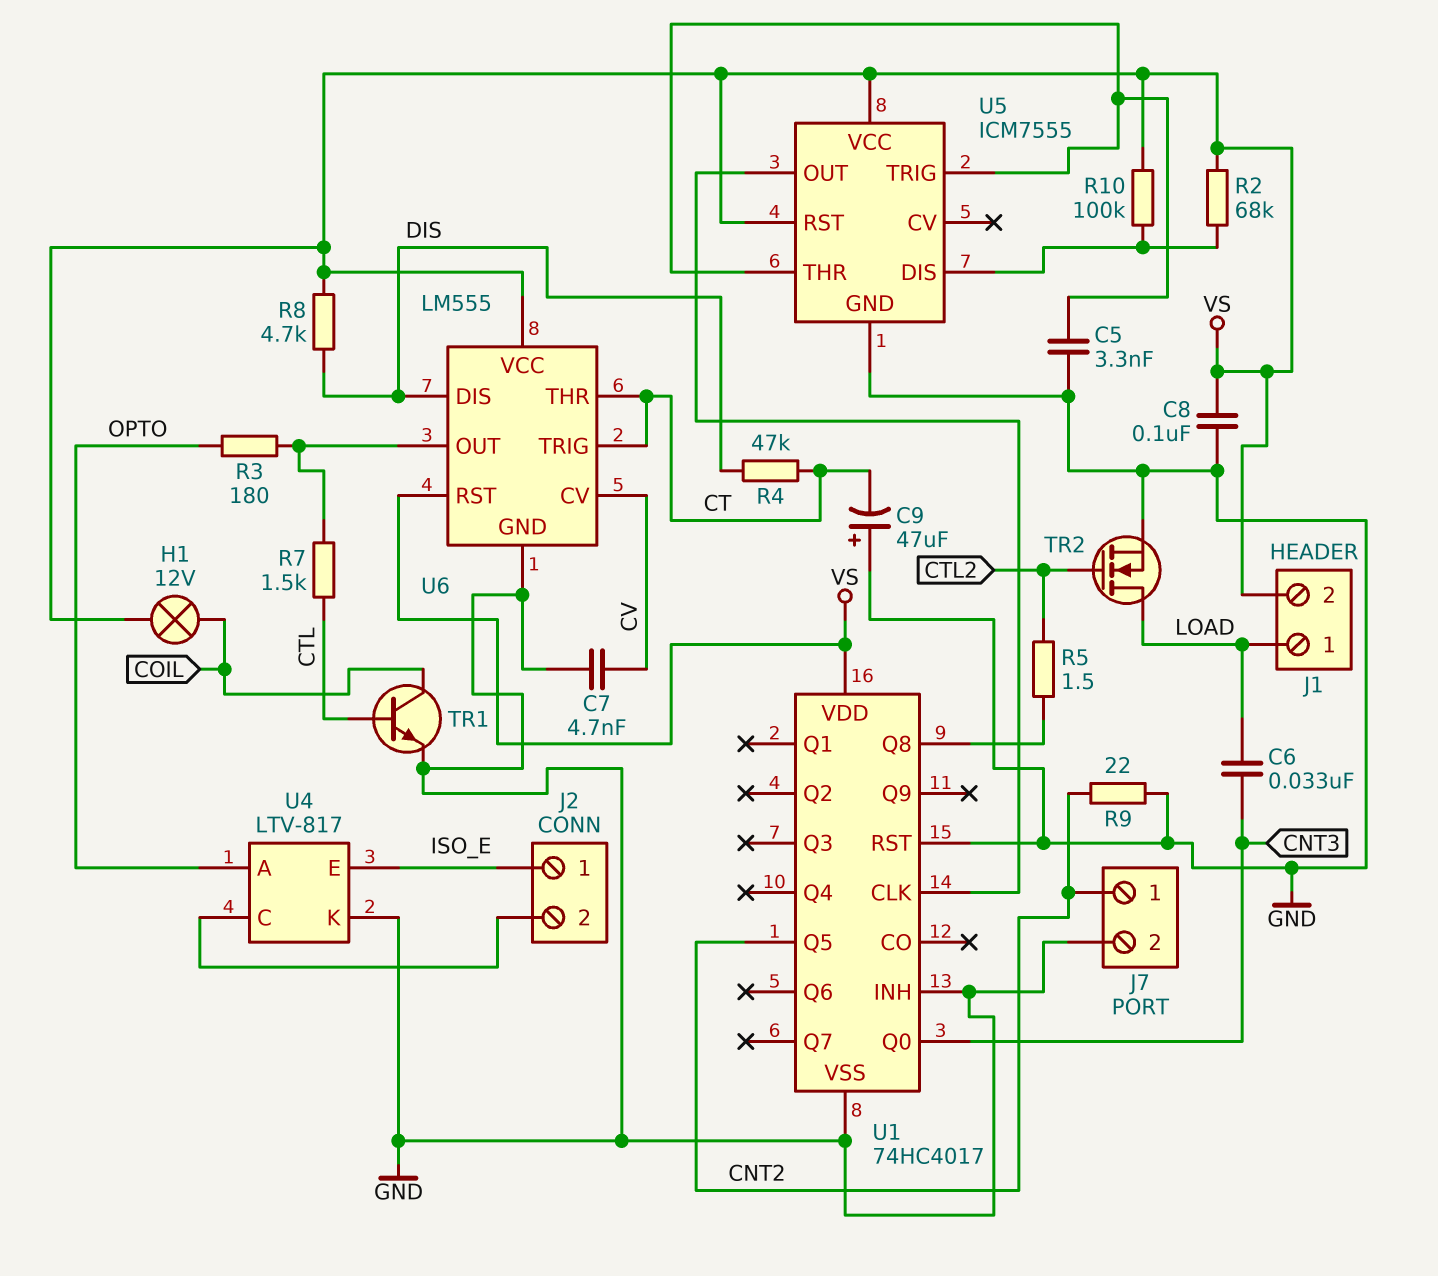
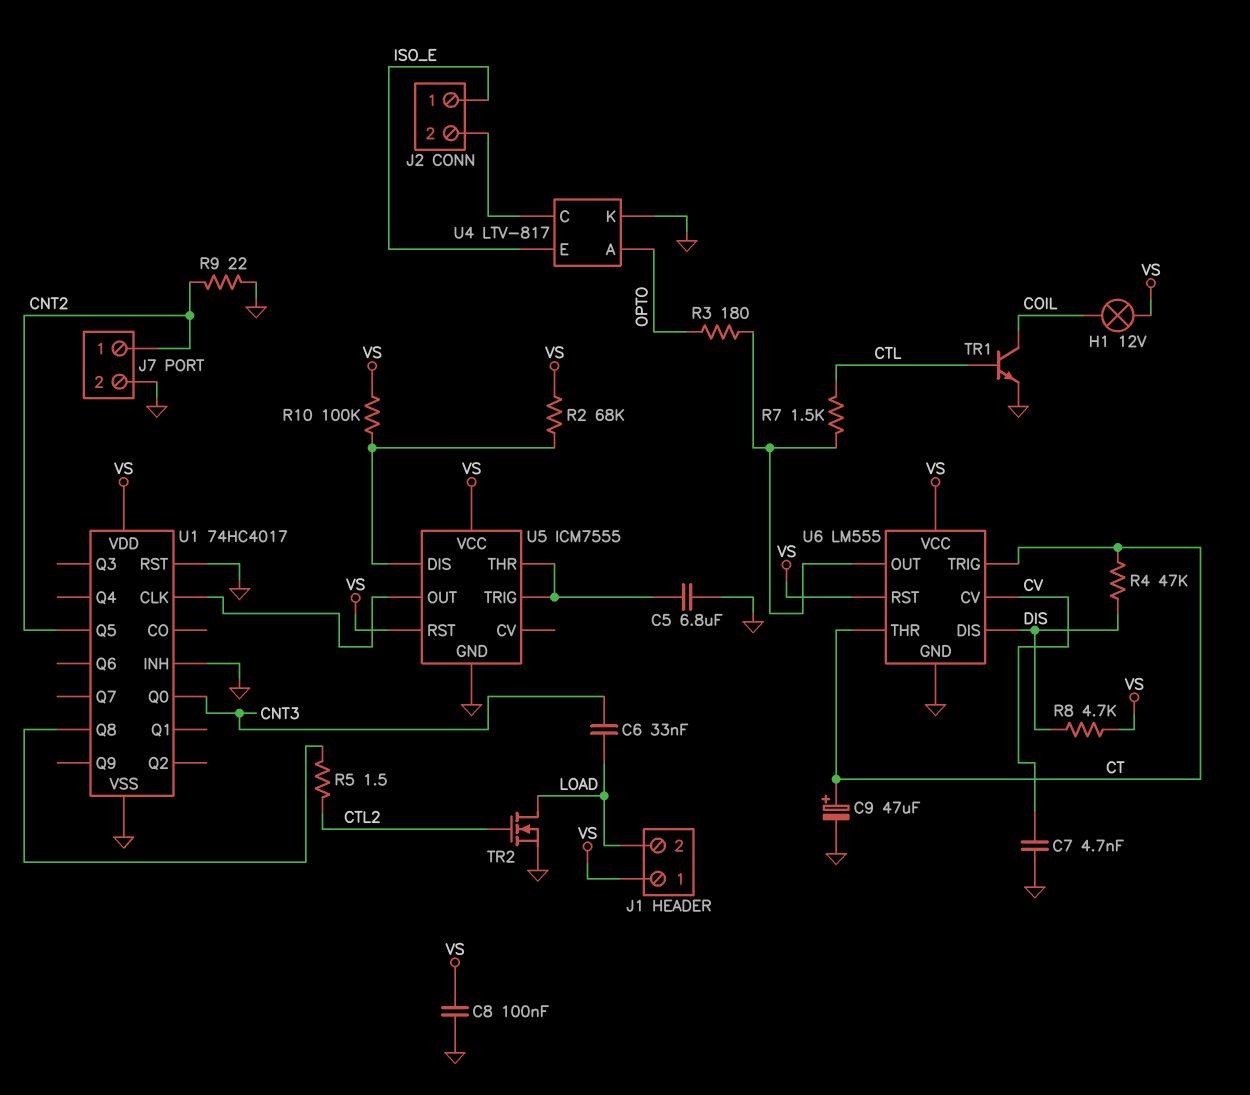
C5: 3.3nF (GND, U5/THR) -> 6.8uF (GND, U5/THR)
C9: 47uF (plus GND, minus CT) -> 47uF (plus CT, minus GND)
J1 pin 1: LOAD -> VS
J1 pin 2: VS -> LOAD

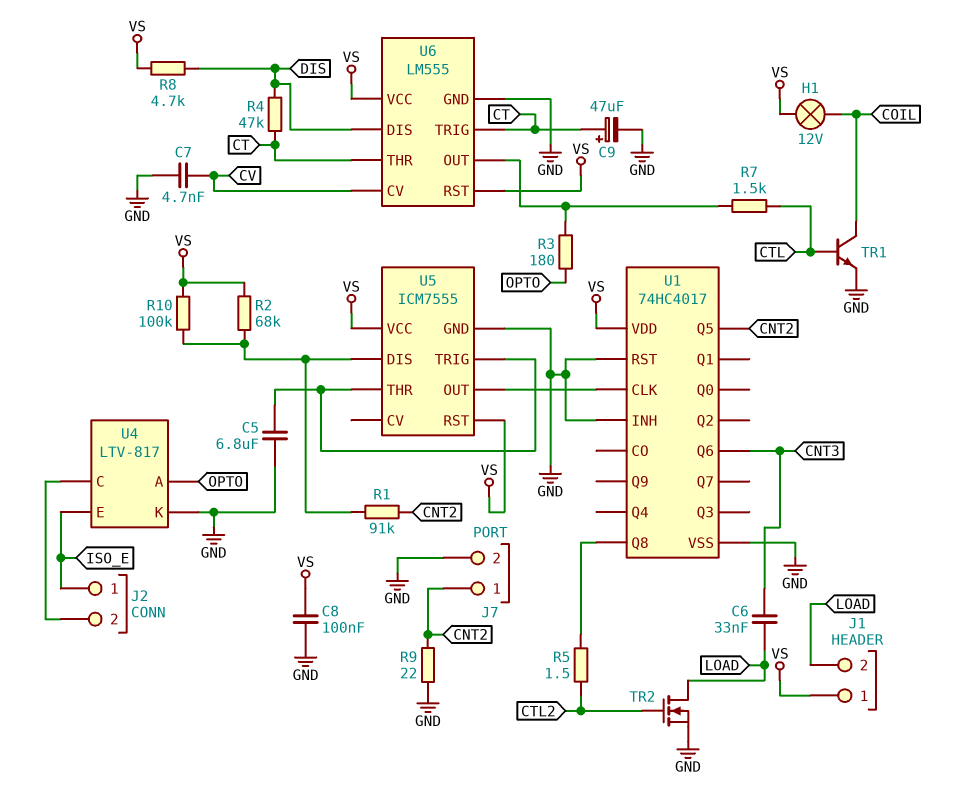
R1: none -> 91k (CNT2, U5/DIS)
U1 pin Q0: CNT3 -> none
U1 pin Q6: none -> CNT3

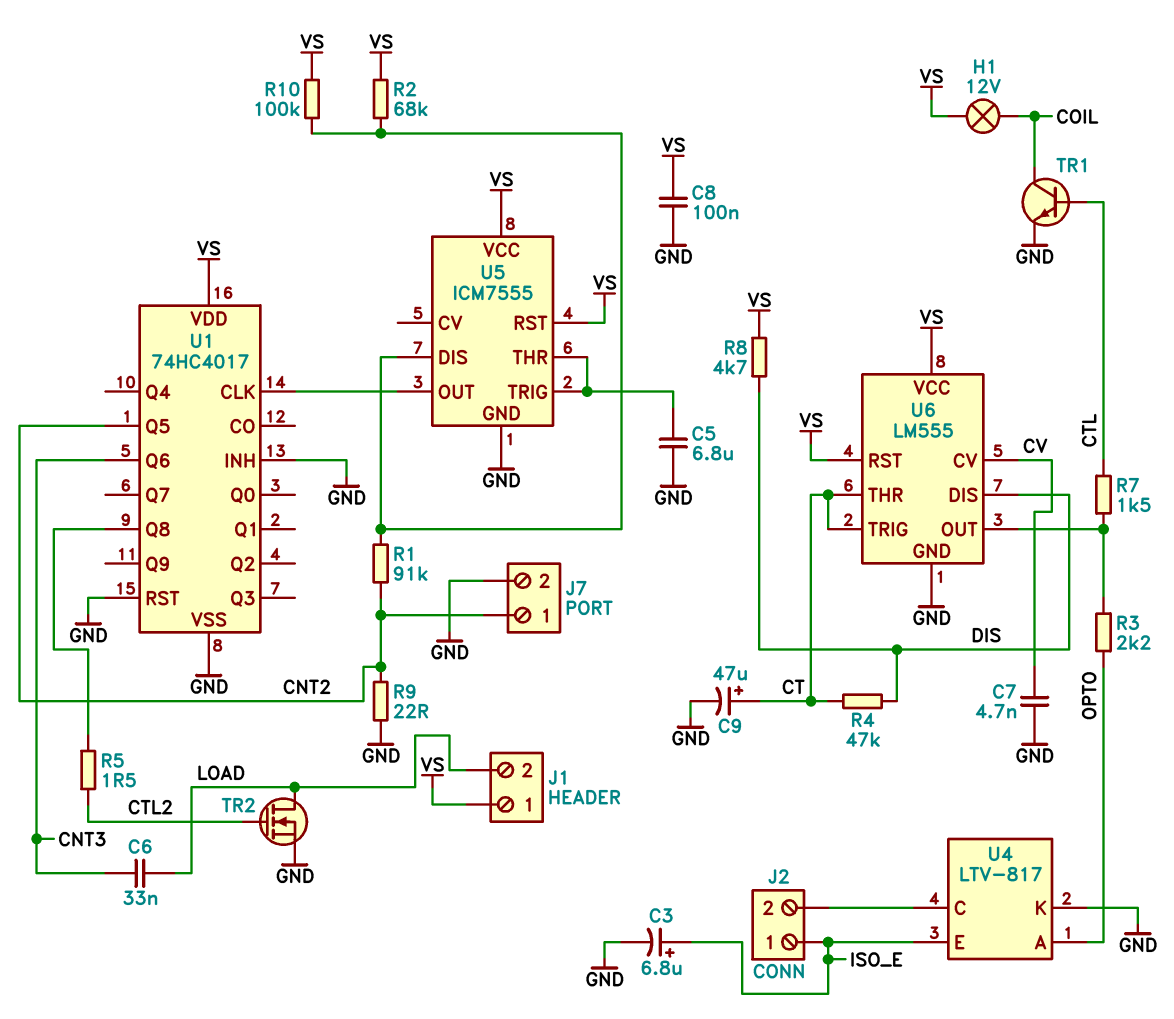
C3: none -> 6.8uF (plus ISO_E, minus GND)
R3: 180 (OPTO, U6/OUT) -> 2.2k (OPTO, U6/OUT)

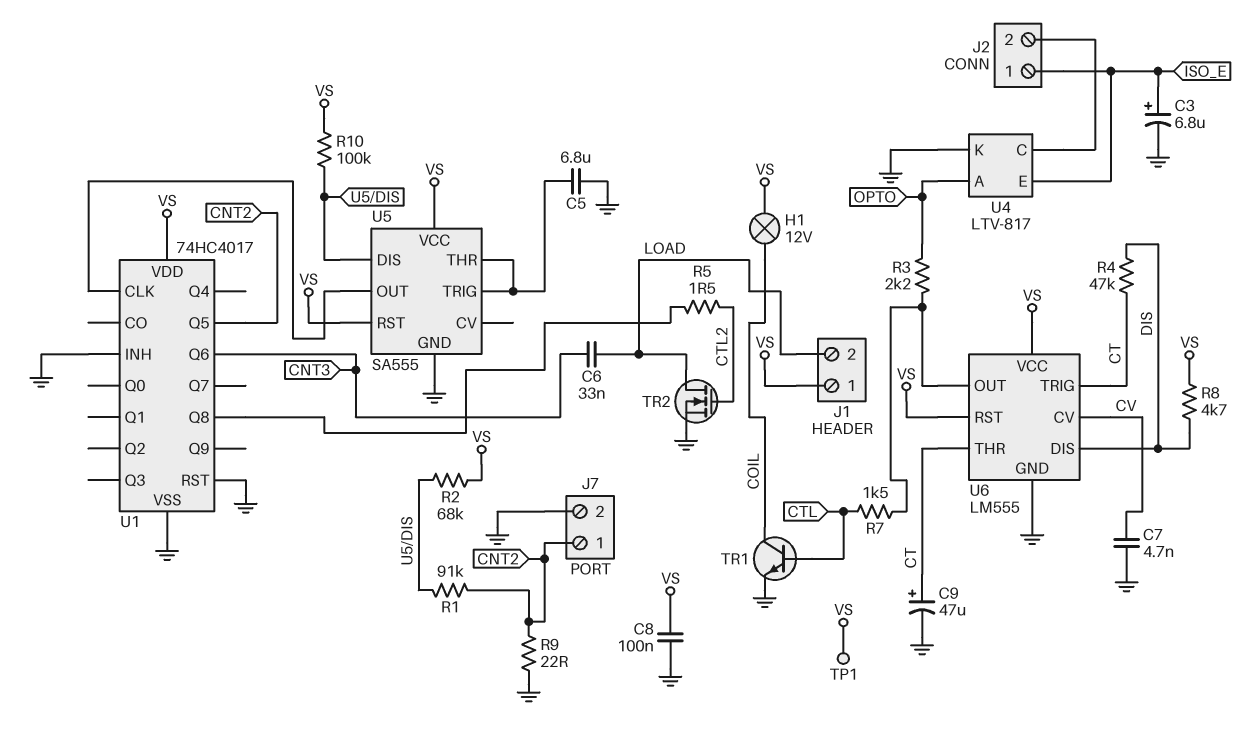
TP1: none -> test point (VS)
U5: ICM7555 -> SA555

